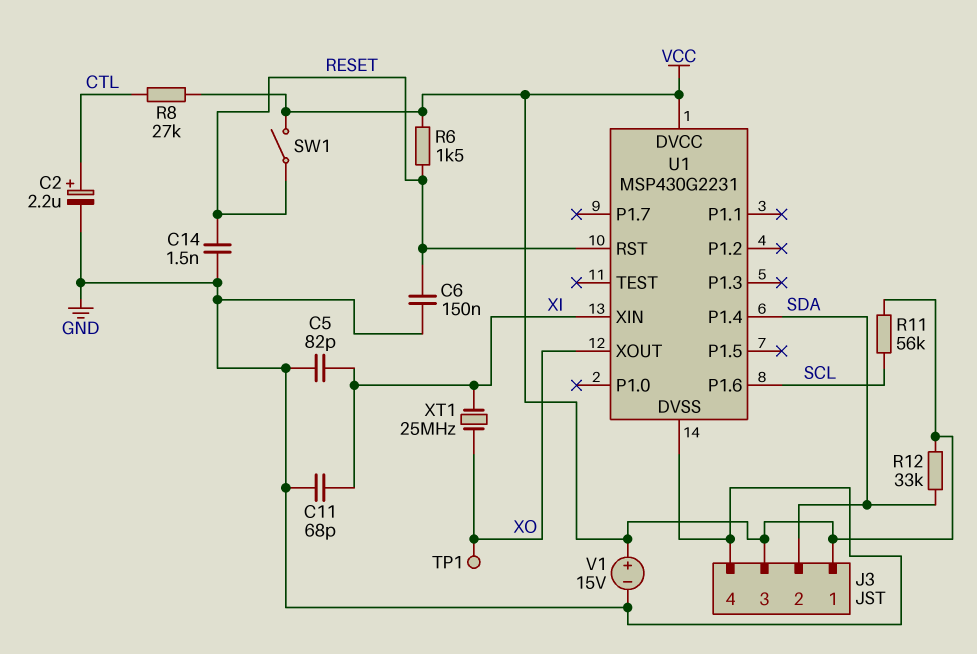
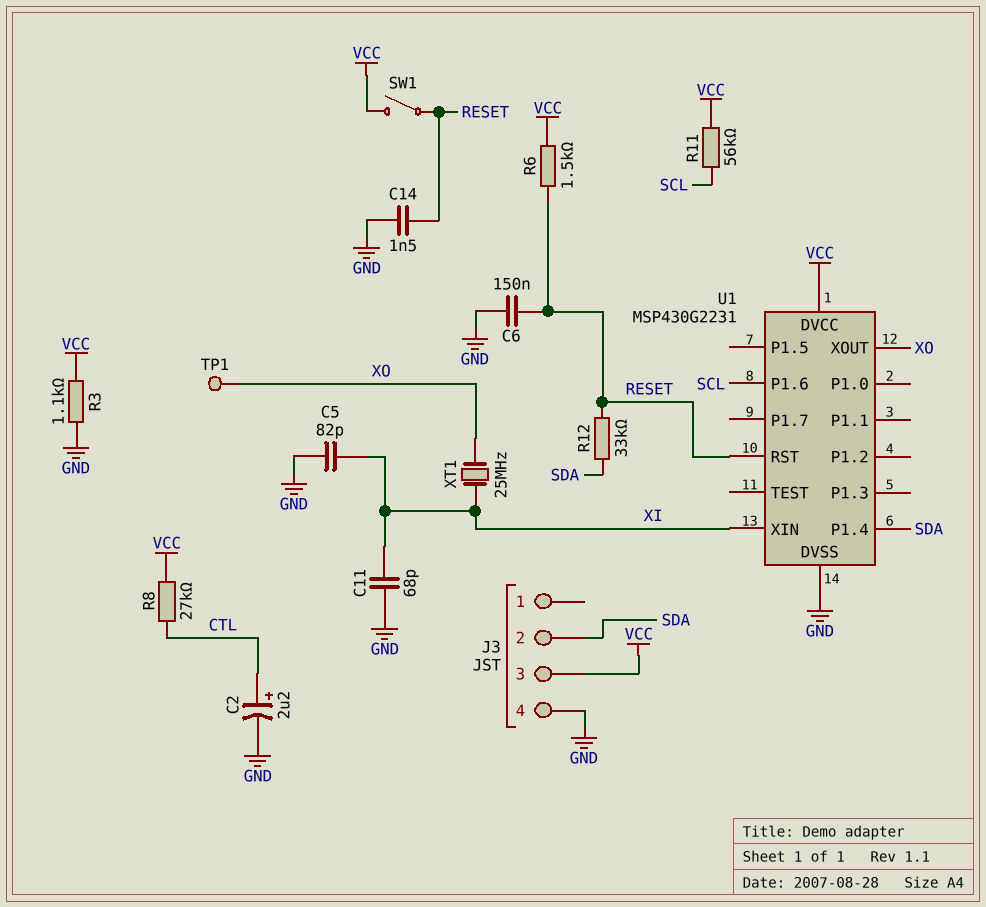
J3 pin 1: VCC -> none
R3: none -> 1.1k (GND, VCC)
R12: 33k (SDA, VCC) -> 33k (RESET, SDA)
V1: 15V (plus VCC, minus GND) -> none

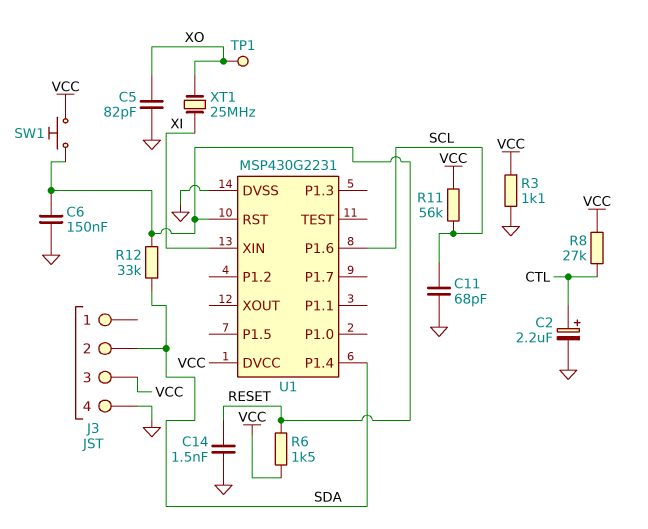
C5: 82pF (GND, XI) -> 82pF (GND, XO)
C11: 68pF (GND, XI) -> 68pF (GND, SCL)
SW1: switch (RESET, VCC) -> button (RESET, VCC)
U1 pin XOUT: XO -> none

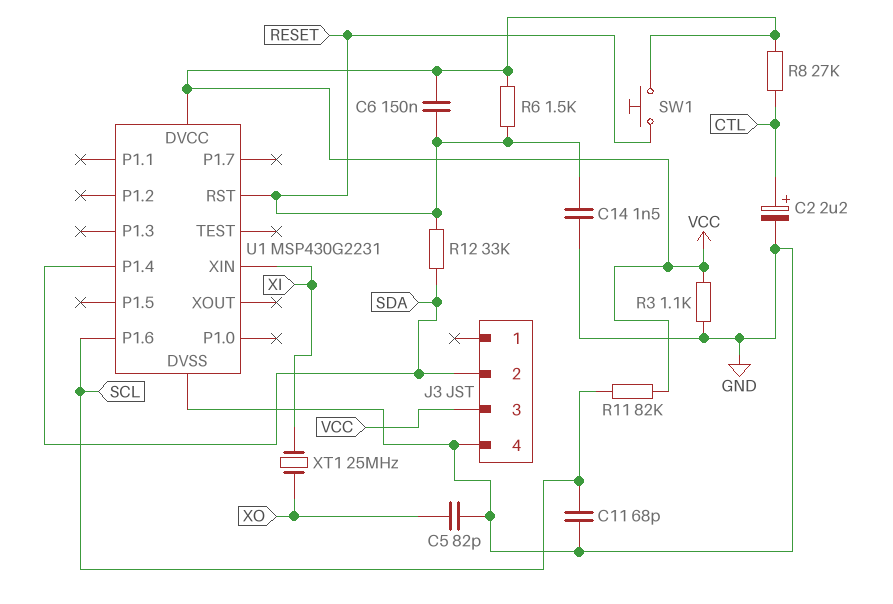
C6: 150nF (GND, RESET) -> 150nF (RESET, VCC)
R11: 56k (SCL, VCC) -> 82k (SCL, VCC)
TP1: test point (XO) -> none

